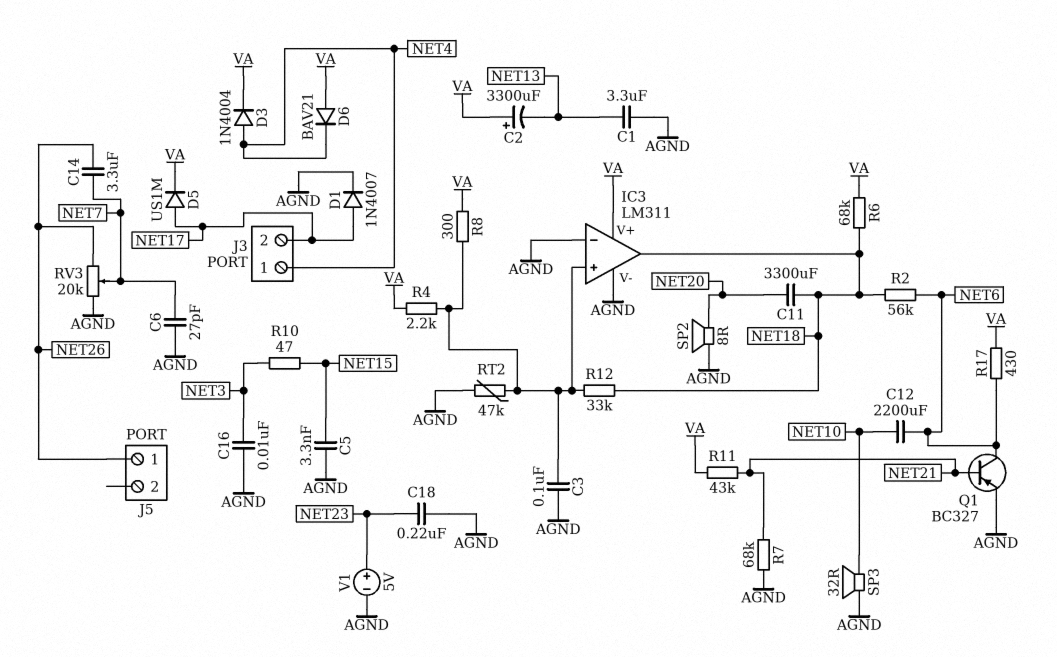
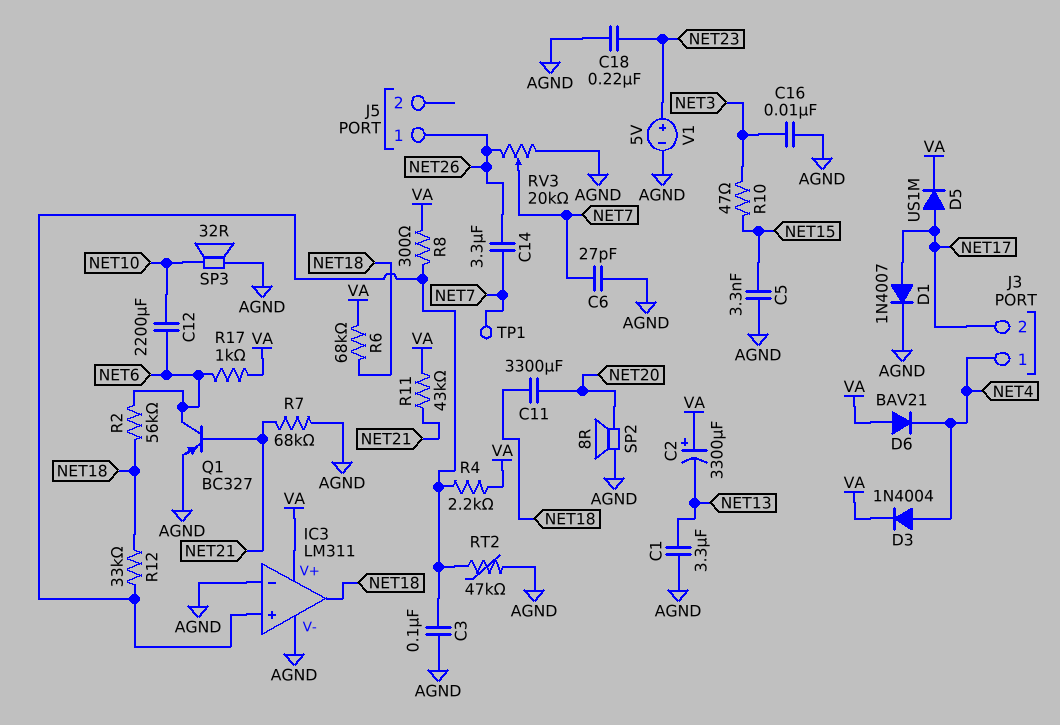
R17: 430 (NET6, VA) -> 1k (NET6, VA)
TP1: none -> test point (NET7)

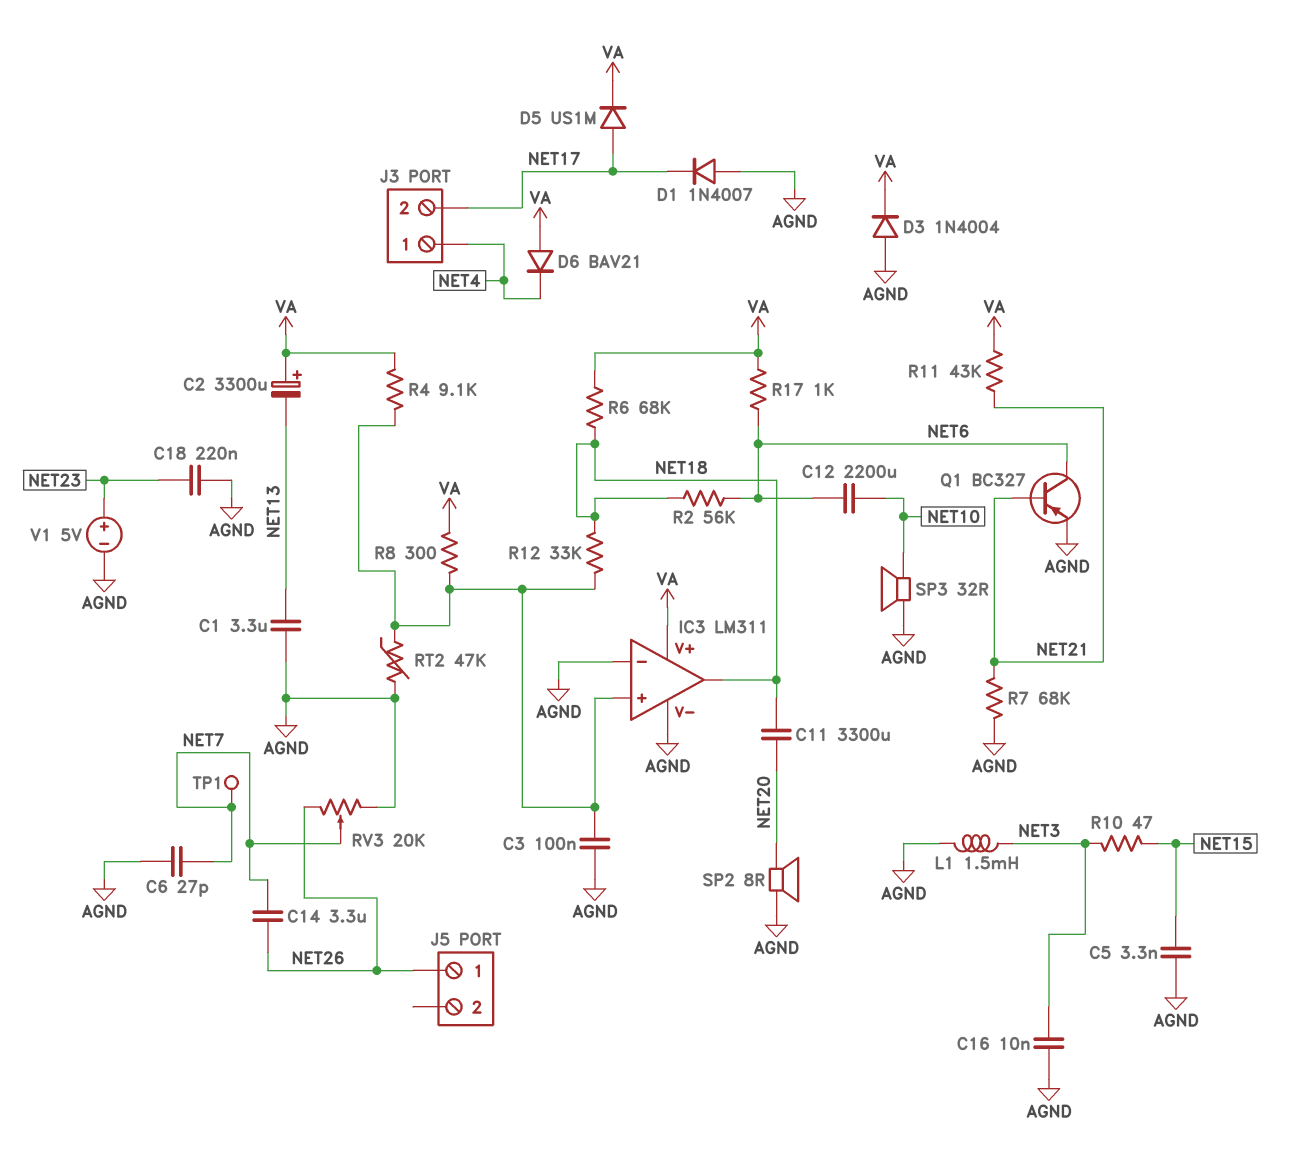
D1: diode 1N4007 (A NET17, K AGND) -> diode 1N4007 (A AGND, K NET17)
D3: diode 1N4004 (A NET4, K VA) -> diode 1N4004 (A AGND, K VA)
L1: none -> 1.5mH (AGND, NET3)
R4: 2.2k (IC3/in+, VA) -> 9.1k (IC3/in+, VA)

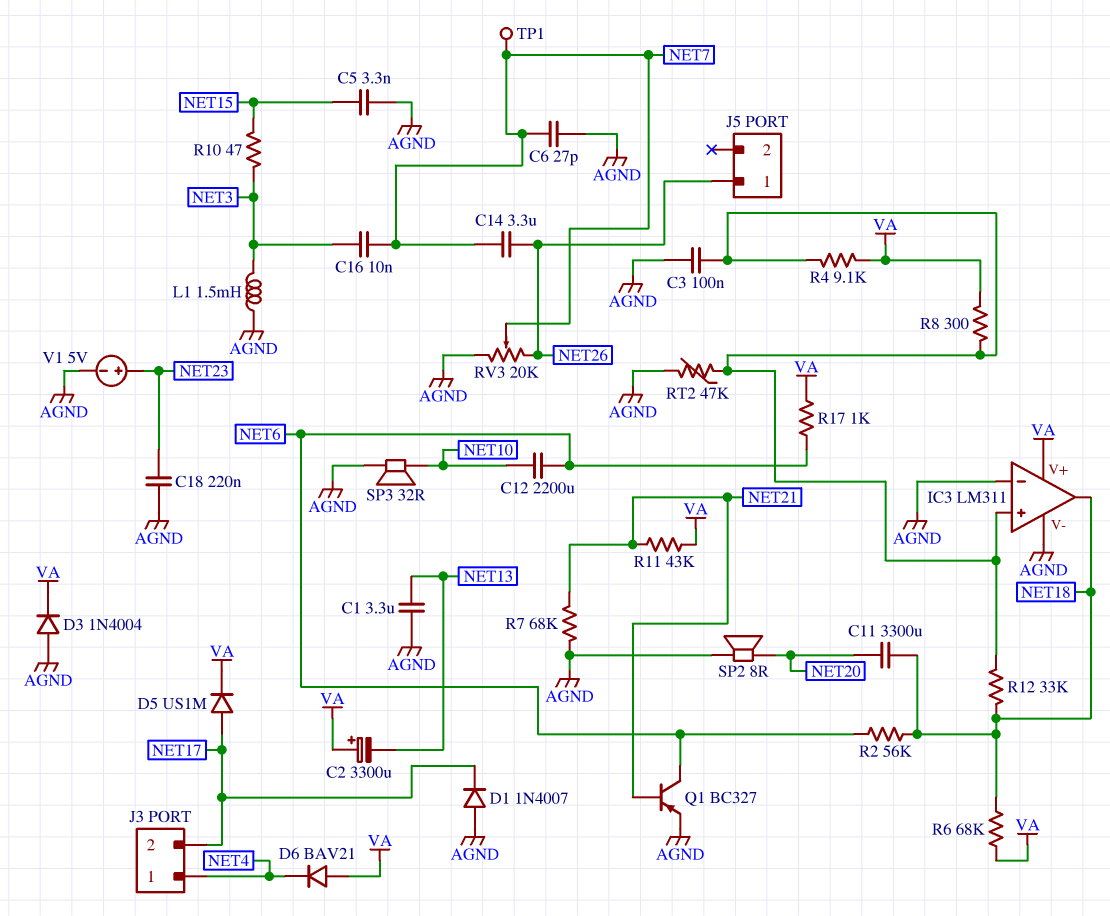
C16: 10nF (AGND, NET3) -> 10nF (NET3, NET7)

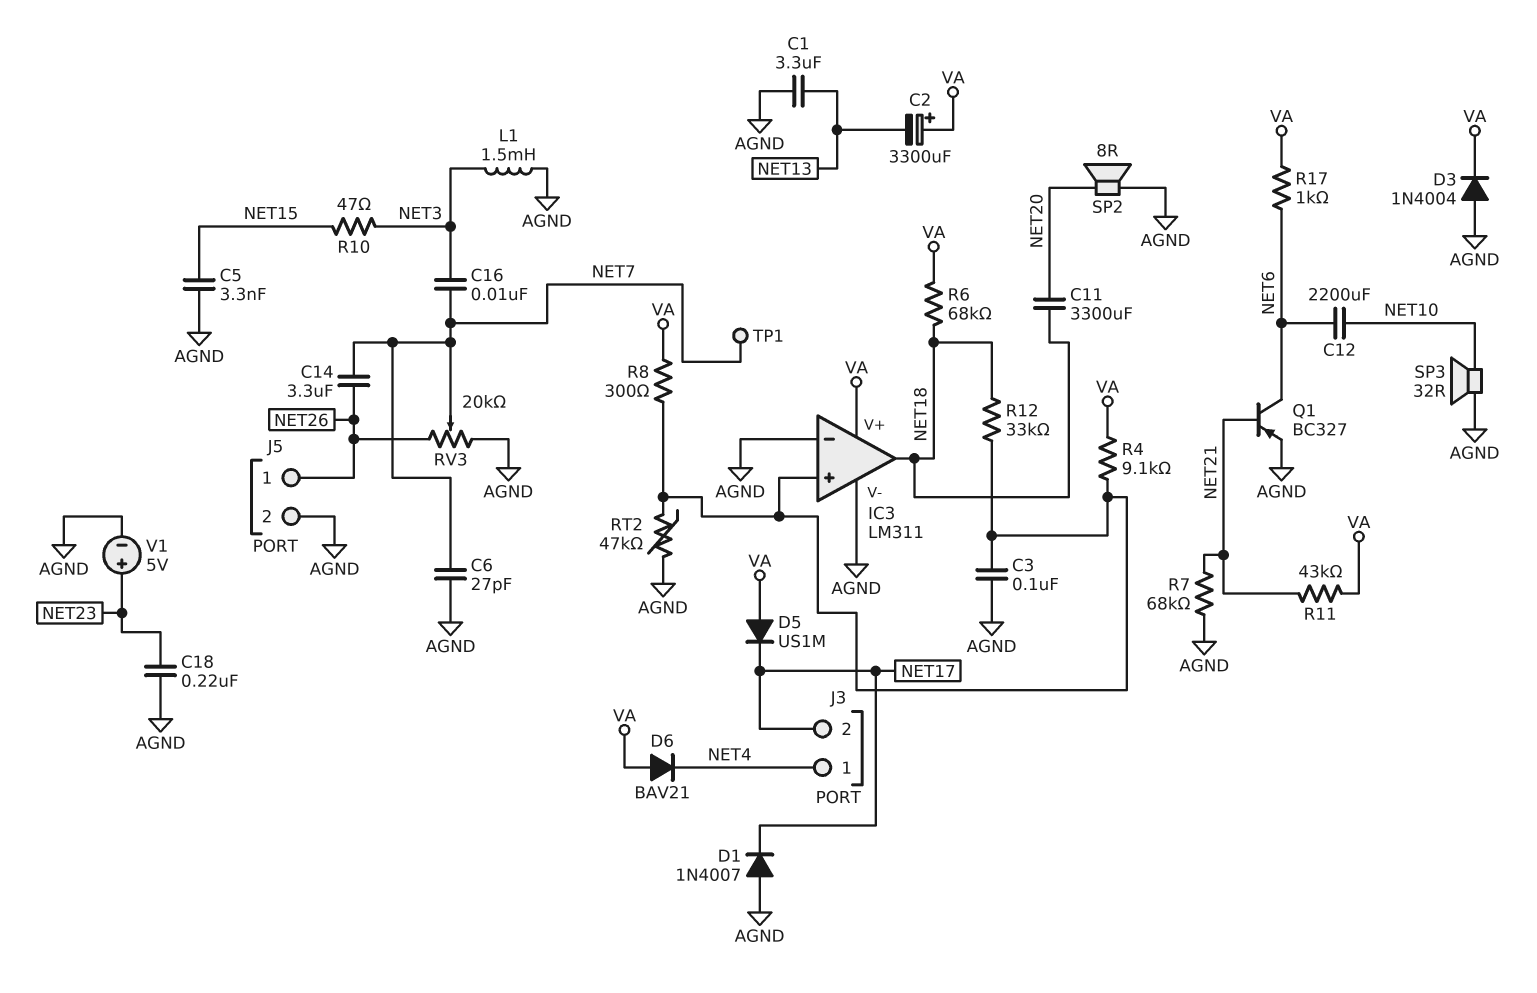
D5: diode US1M (A NET17, K VA) -> diode US1M (A VA, K NET17)
J5 pin 2: none -> AGND
R2: 56k (NET6, NET18) -> none

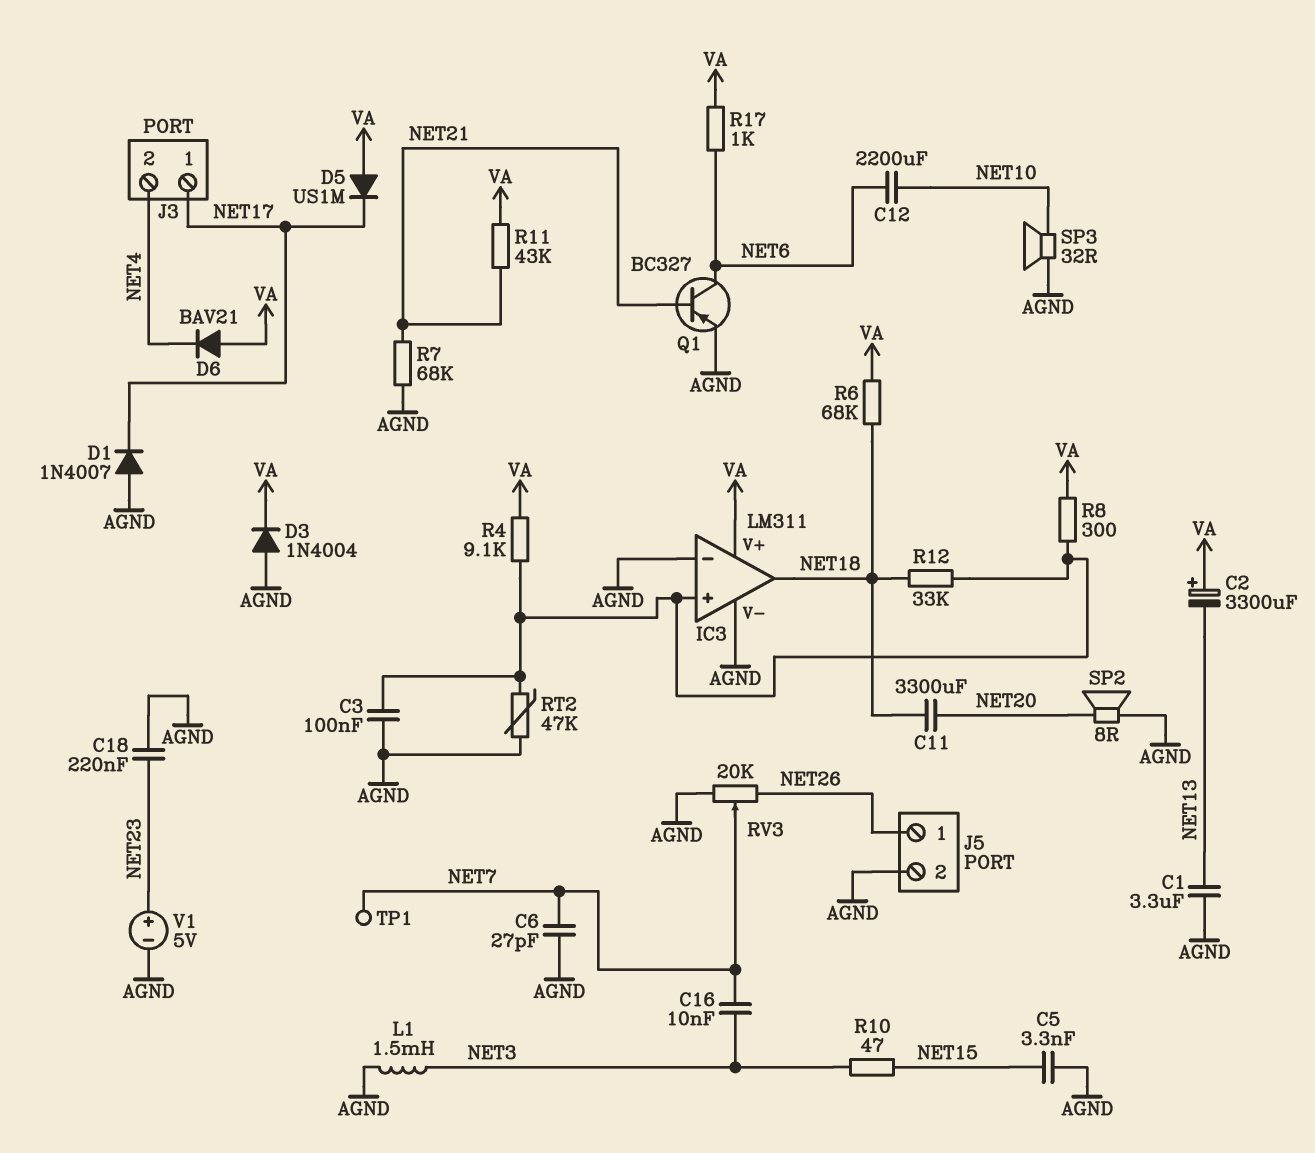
C14: 3.3uF (NET7, NET26) -> none
J3 pin 1: NET4 -> NET17
J3 pin 2: NET17 -> NET4

